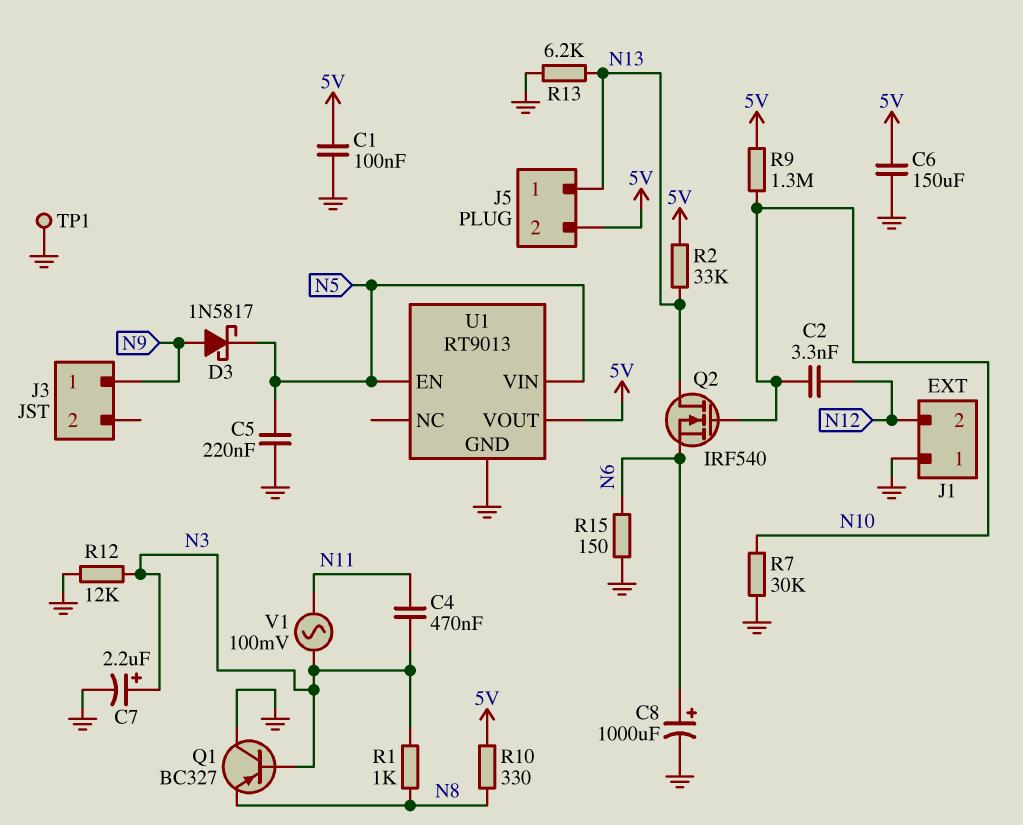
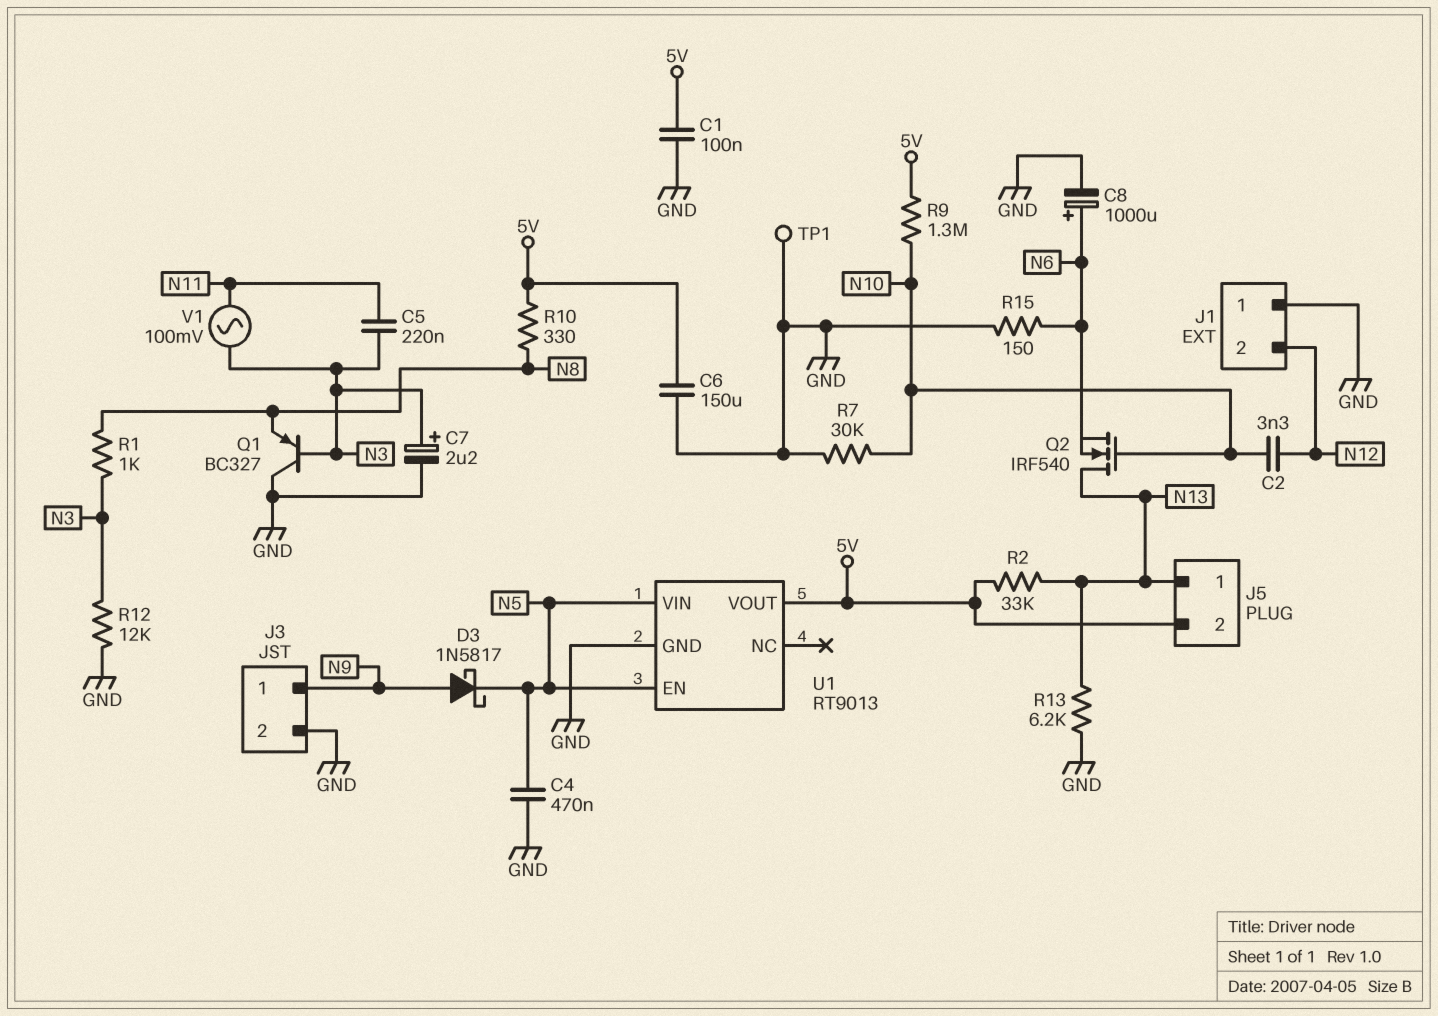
C4: 470nF (N3, N11) -> 470nF (GND, N5)
C5: 220nF (GND, N5) -> 220nF (N3, N11)
J3 pin 2: none -> GND

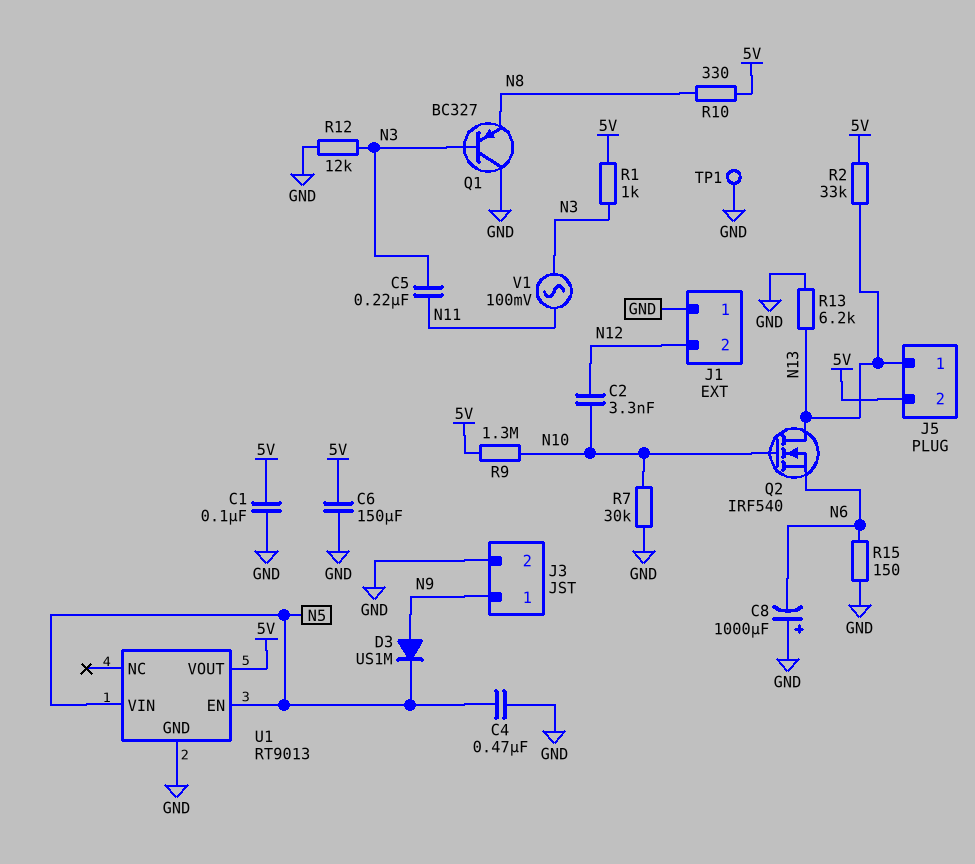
C7: 2.2uF (plus N3, minus GND) -> none
C8: 1000uF (plus N6, minus GND) -> 1000uF (plus GND, minus N6)
D3: schottky 1N5817 (A N9, K N5) -> diode US1M (A N9, K N5)
R1: 1k (N3, N8) -> 1k (5V, N3)

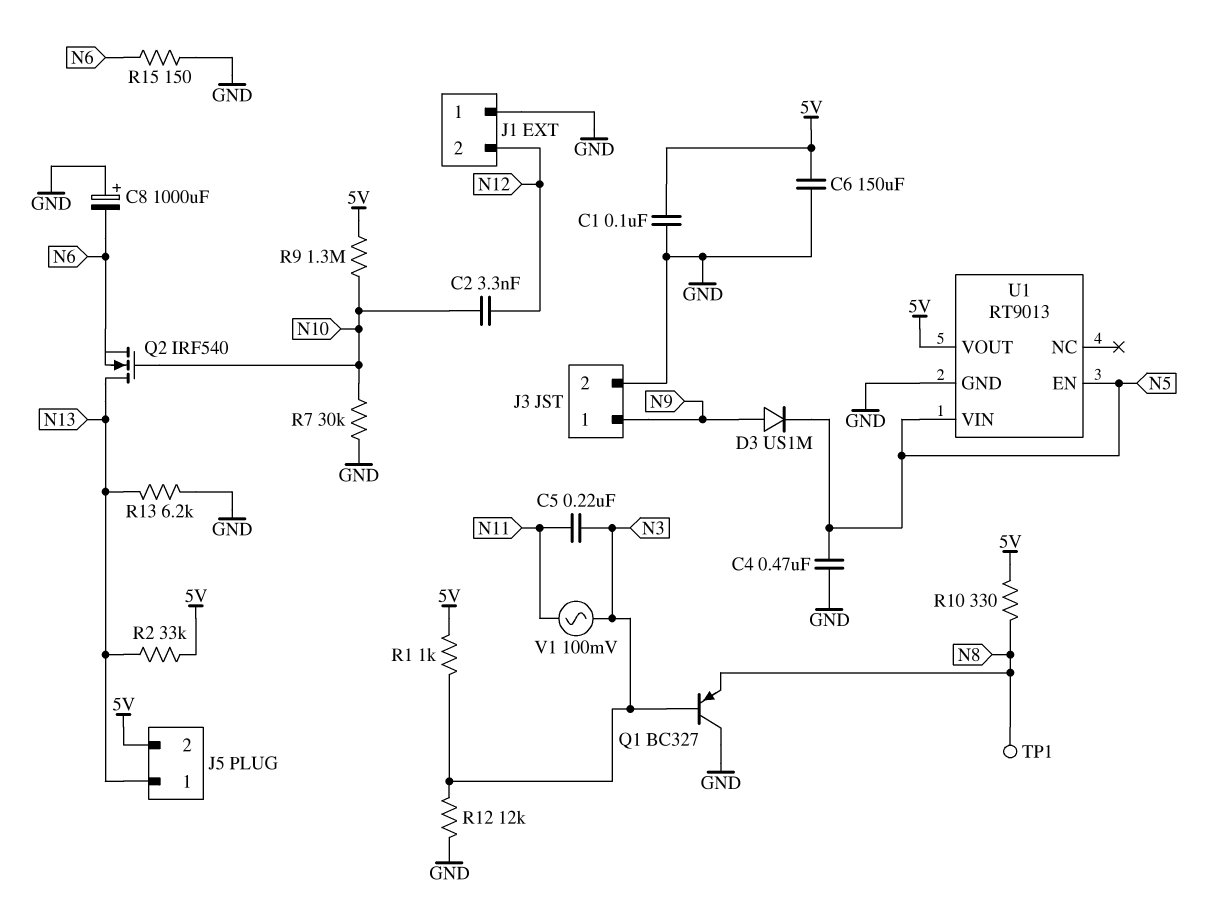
TP1: test point (GND) -> test point (N8)

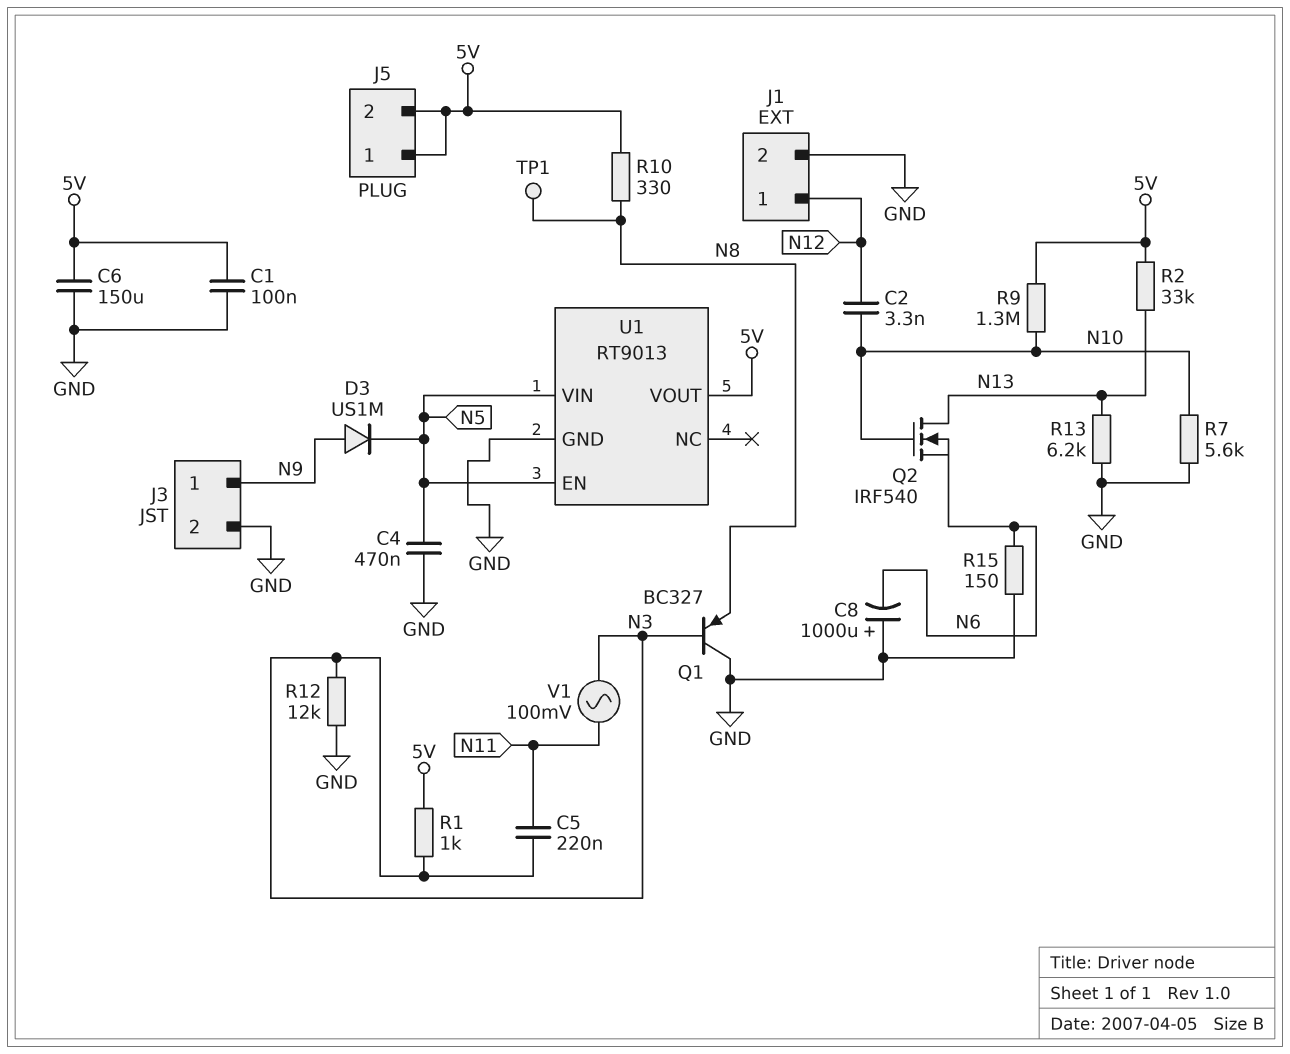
J1 pin 1: GND -> N12
J1 pin 2: N12 -> GND
J5 pin 1: N13 -> 5V
R7: 30k (GND, N10) -> 5.6k (GND, N10)

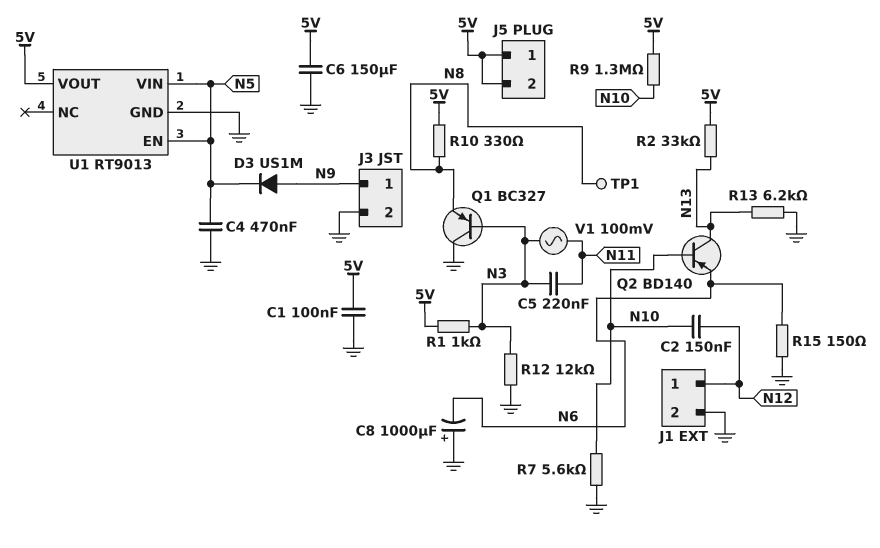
C2: 3.3nF (N10, N12) -> 150nF (N10, N12)
Q2: NMOS IRF540 (G N10, D N13, S N6) -> PNP BD140 (B N10, C N13, E N6)

